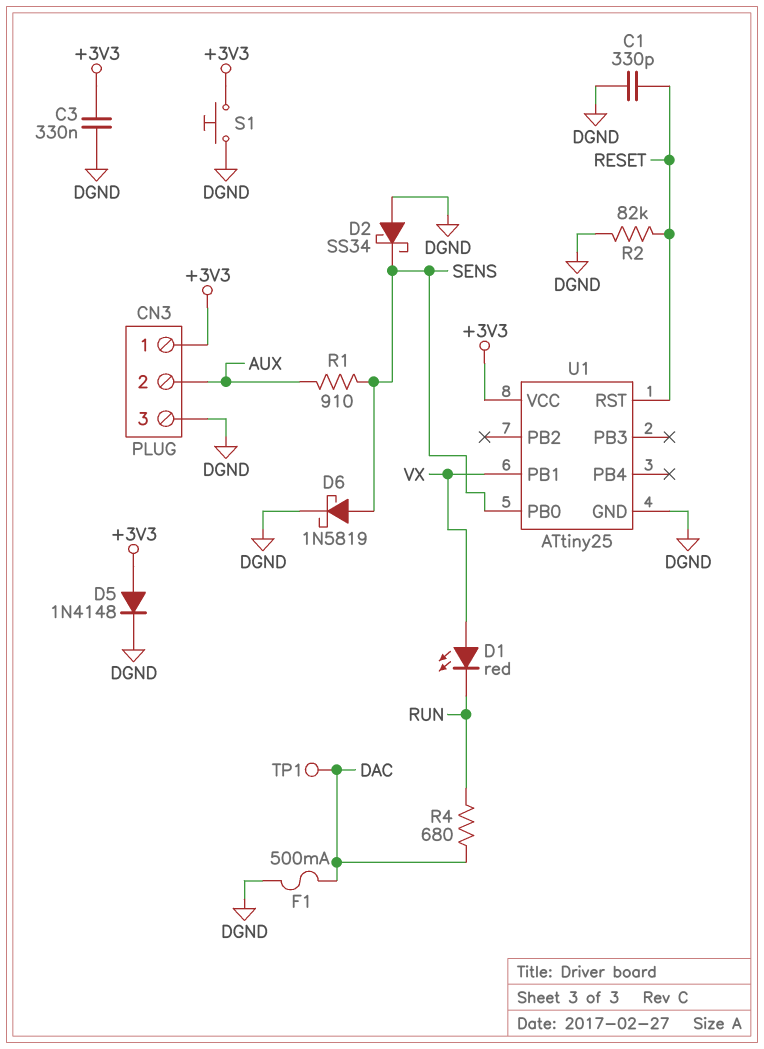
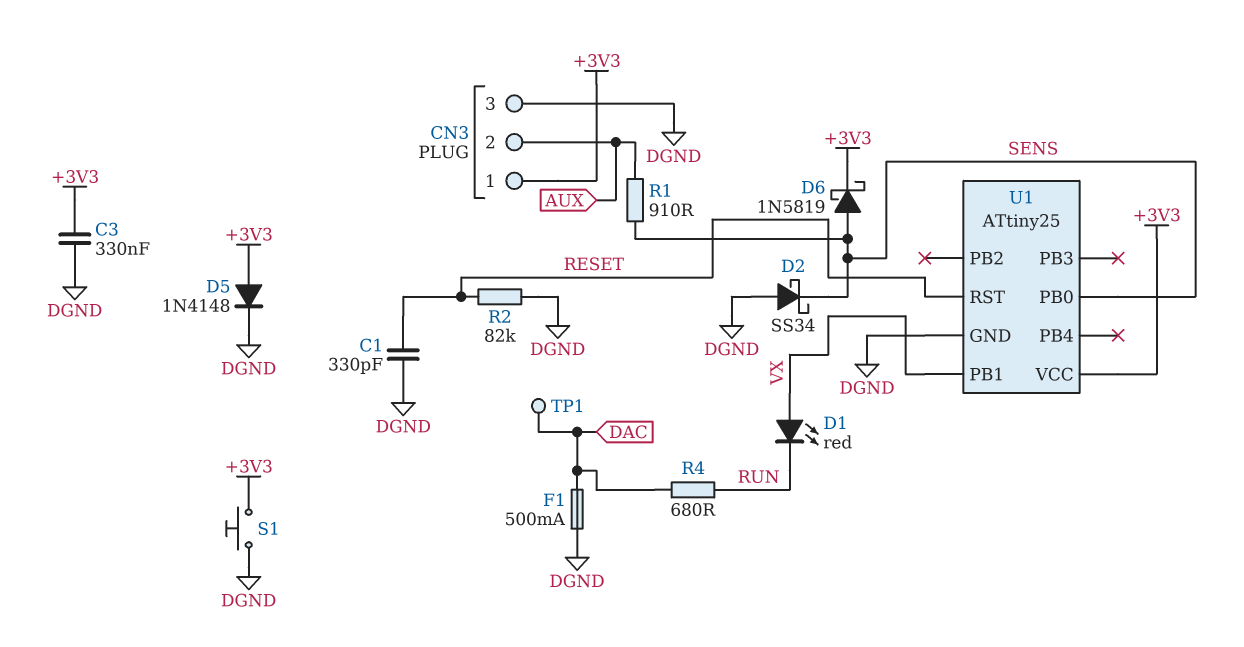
D6: schottky 1N5819 (A SENS, K DGND) -> schottky 1N5819 (A SENS, K +3V3)

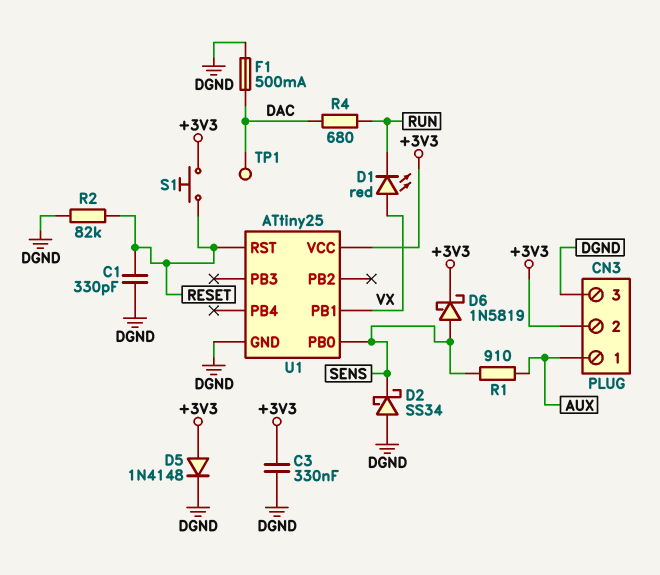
CN3 pin 1: +3V3 -> AUX
CN3 pin 2: AUX -> +3V3
S1: button (+3V3, DGND) -> button (+3V3, RESET)

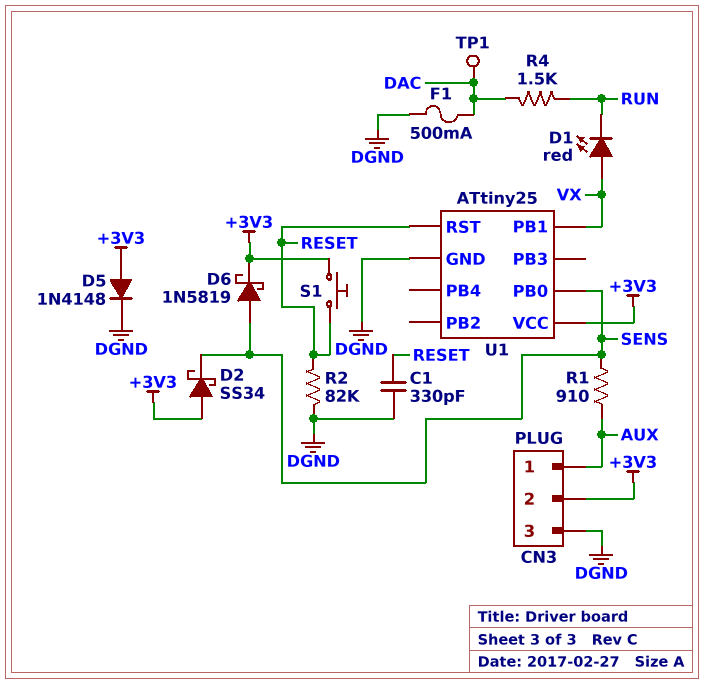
C3: 330nF (+3V3, DGND) -> none
D2: schottky SS34 (A DGND, K SENS) -> schottky SS34 (A +3V3, K SENS)
R4: 680 (DAC, RUN) -> 1.5k (DAC, RUN)

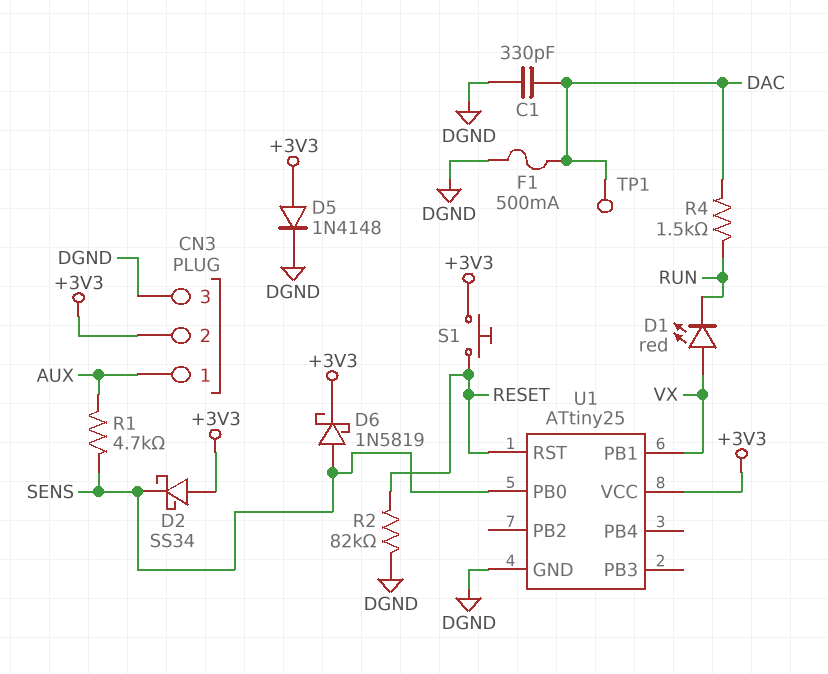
C1: 330pF (DGND, RESET) -> 330pF (DAC, DGND)
R1: 910 (AUX, SENS) -> 4.7k (AUX, SENS)

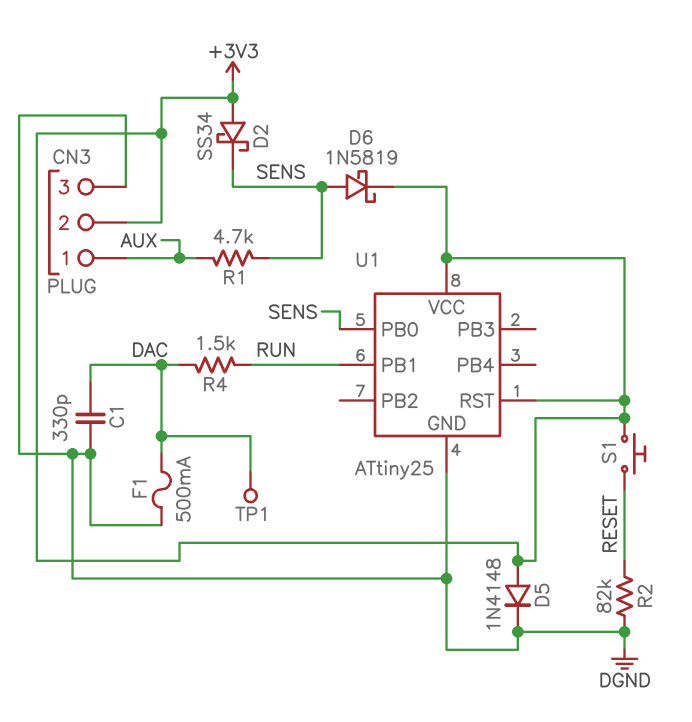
D1: LED red (A VX, K RUN) -> none
U1 pin PB1: VX -> RUN
U1 pin RST: RESET -> +3V3

